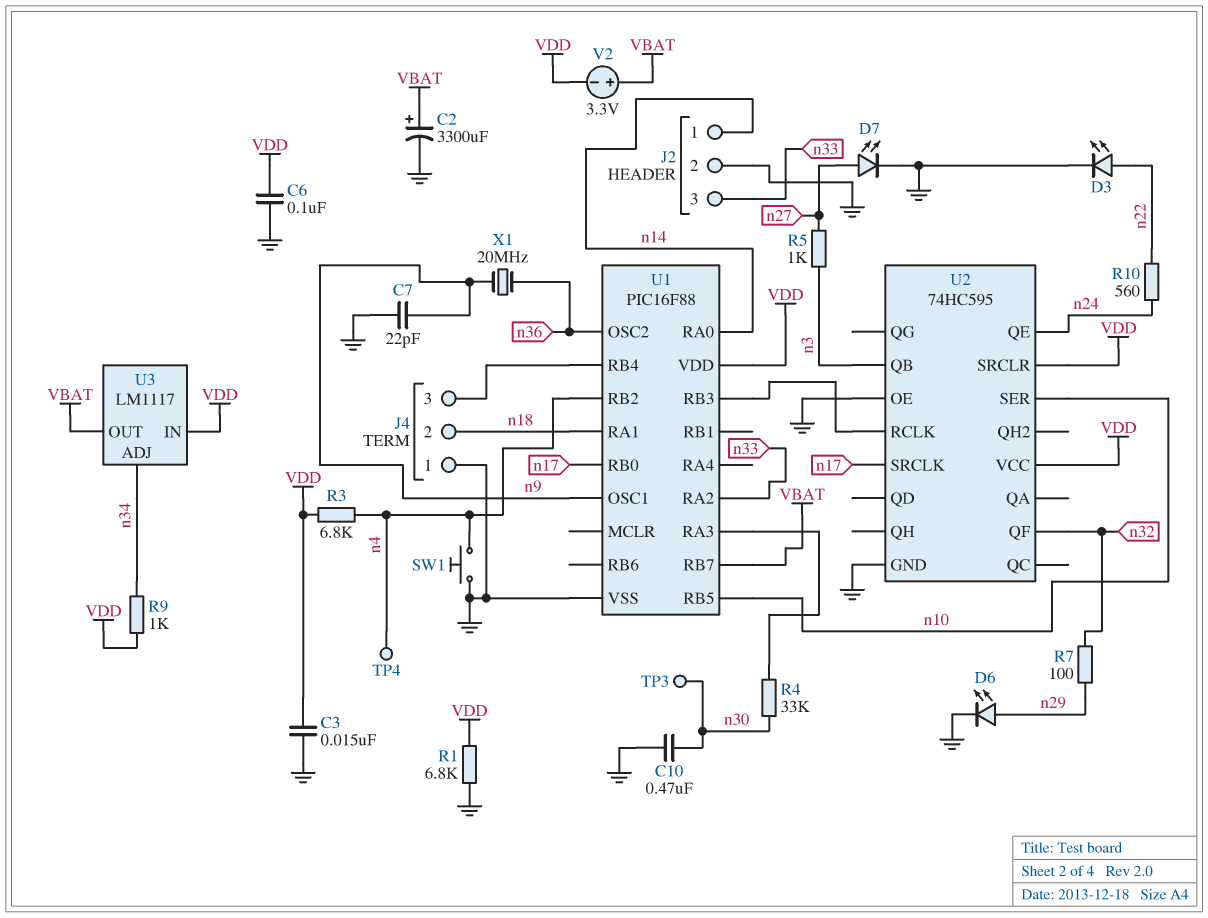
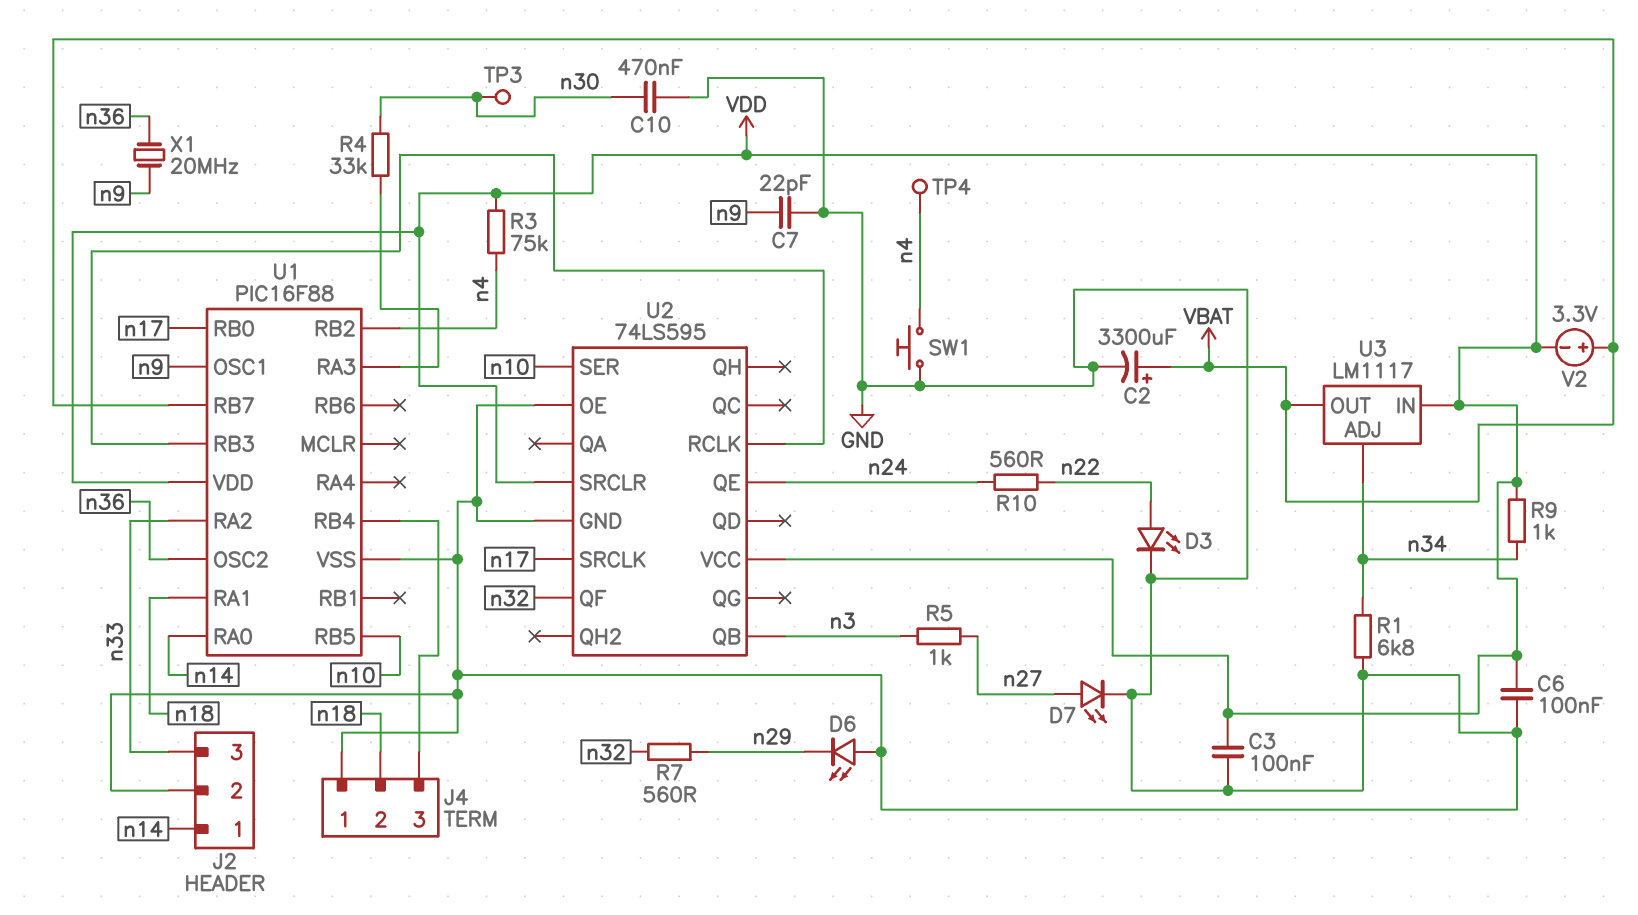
C3: 15nF (GND, VDD) -> 100nF (GND, VDD)
D6: LED (A n29, K GND) -> LED (A GND, K n29)
R1: 6.8k (GND, VDD) -> 6.8k (GND, n34)
R3: 6.8k (VDD, n4) -> 75k (VDD, n4)
R7: 100 (n29, n32) -> 560 (n29, n32)
U2: 74HC595 -> 74LS595

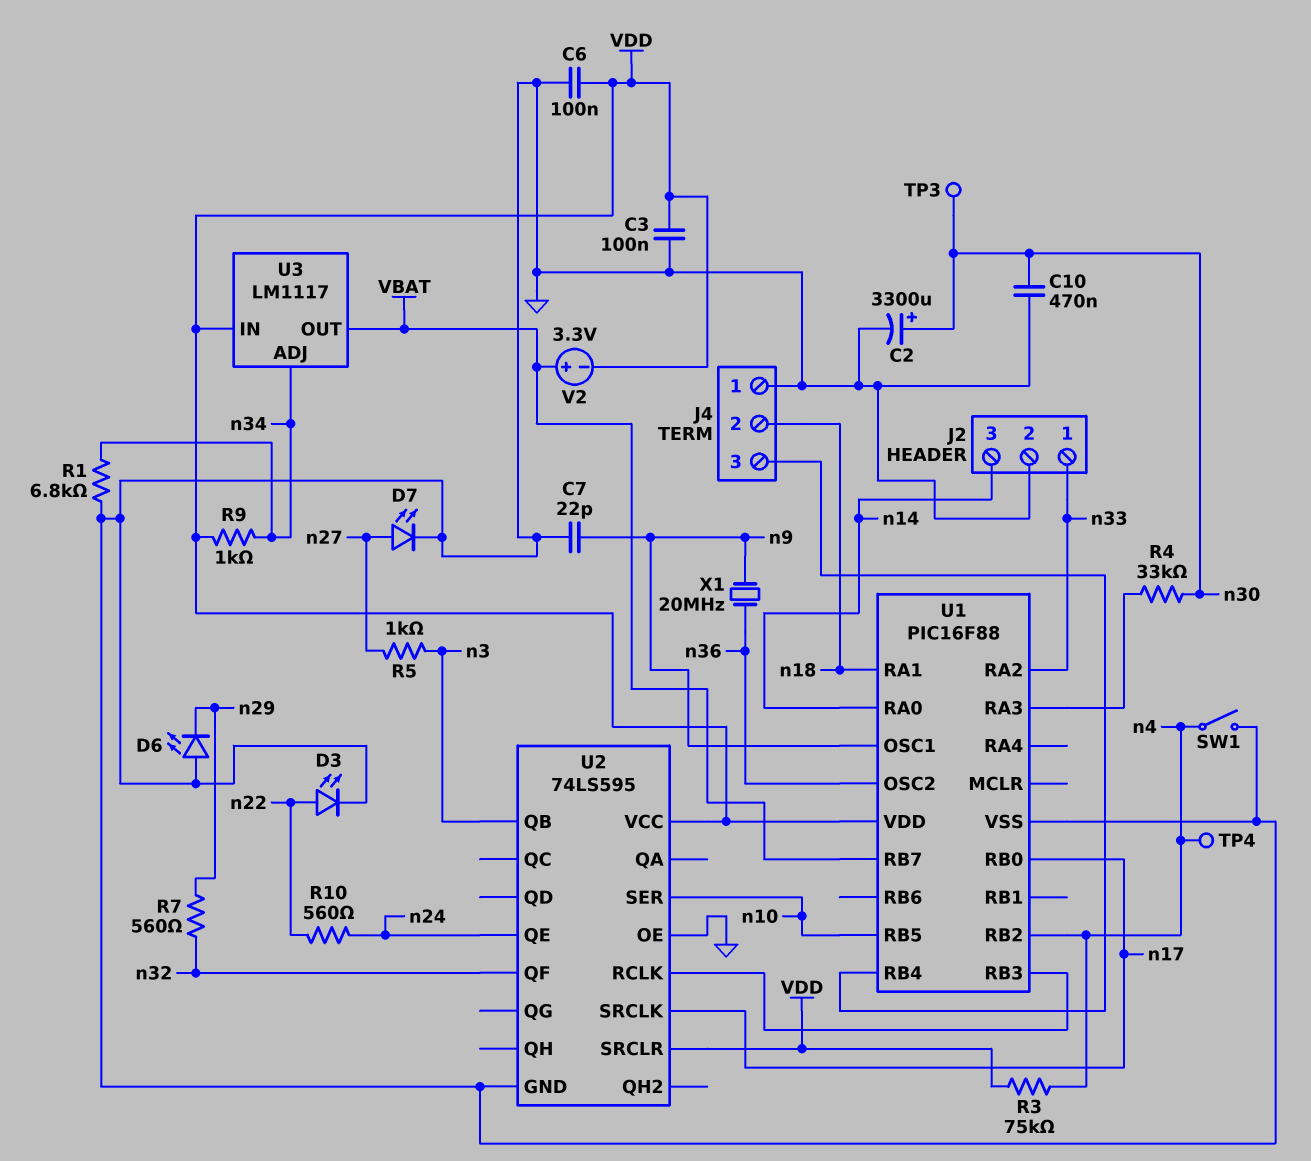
C2: 3300uF (plus VBAT, minus GND) -> 3300uF (plus n30, minus GND)
J2 pin 1: n14 -> n33
J2 pin 3: n33 -> n14
SW1: button (GND, n4) -> switch (GND, n4)

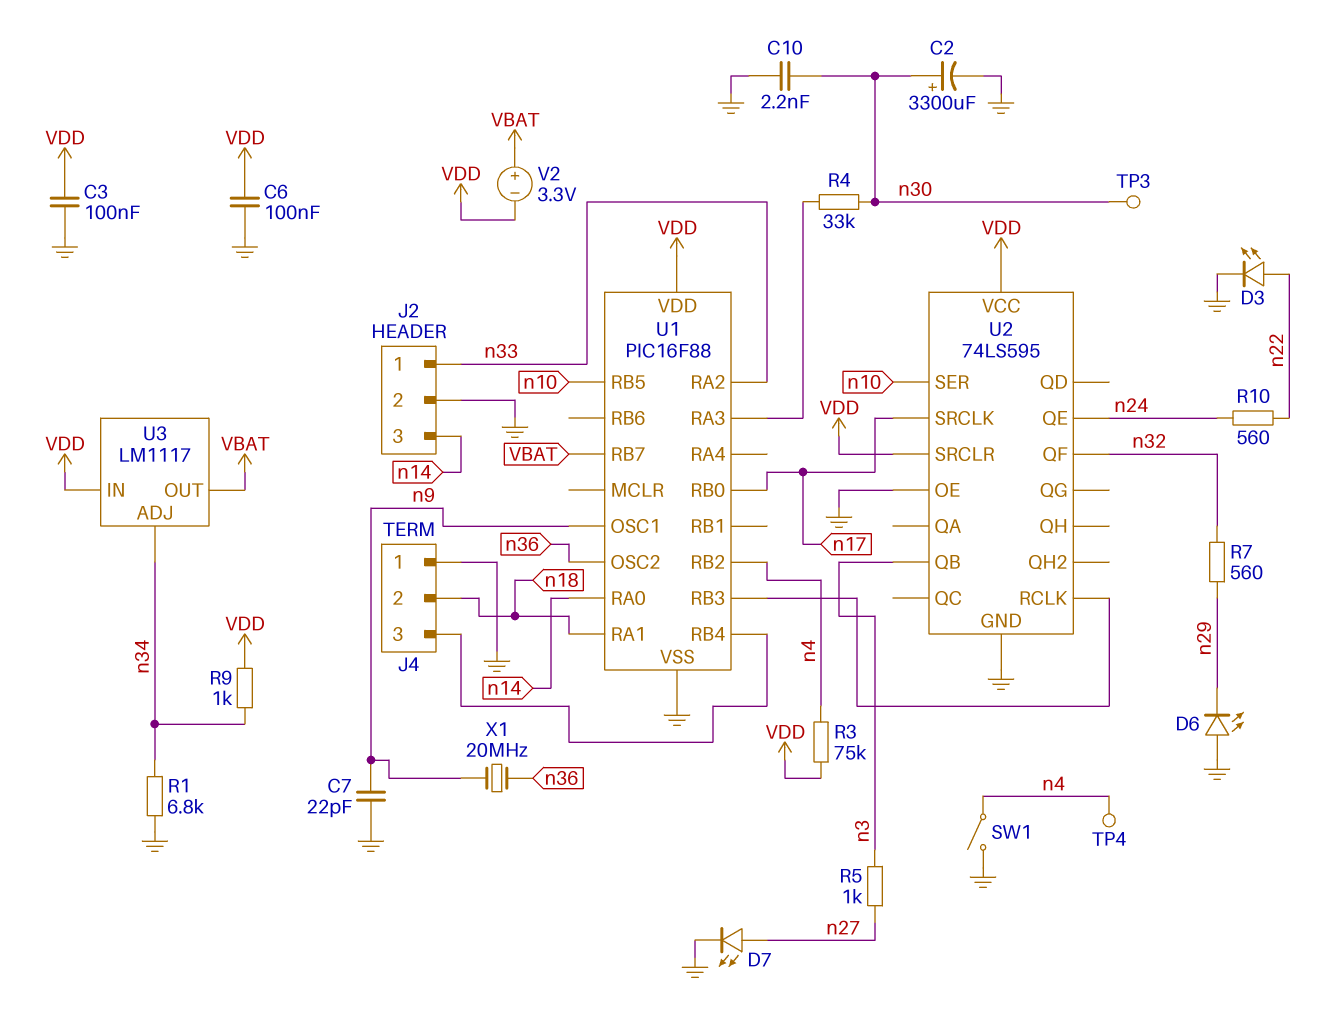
C10: 470nF (GND, n30) -> 2.2nF (GND, n30)

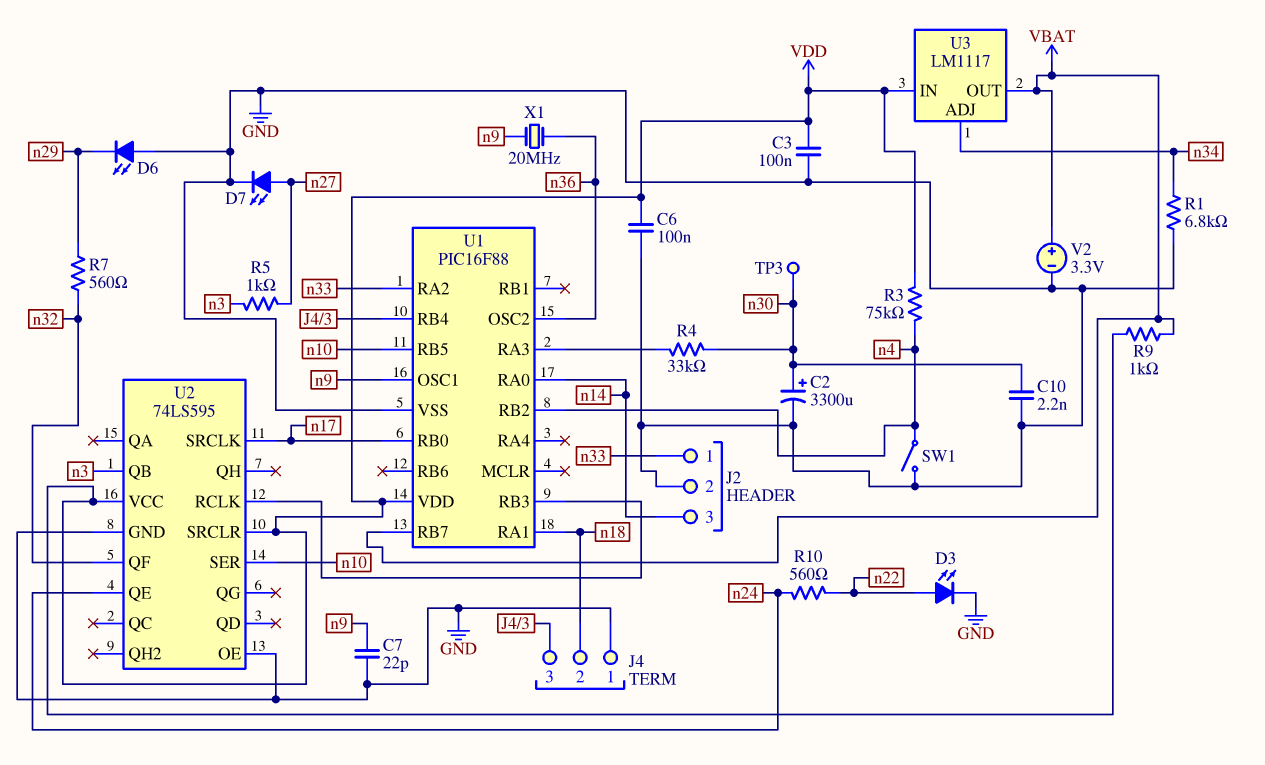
R9: 1k (VDD, n34) -> 1k (VBAT, VDD)
TP4: test point (n4) -> none
V2: 3.3V (plus VBAT, minus VDD) -> 3.3V (plus VBAT, minus GND)

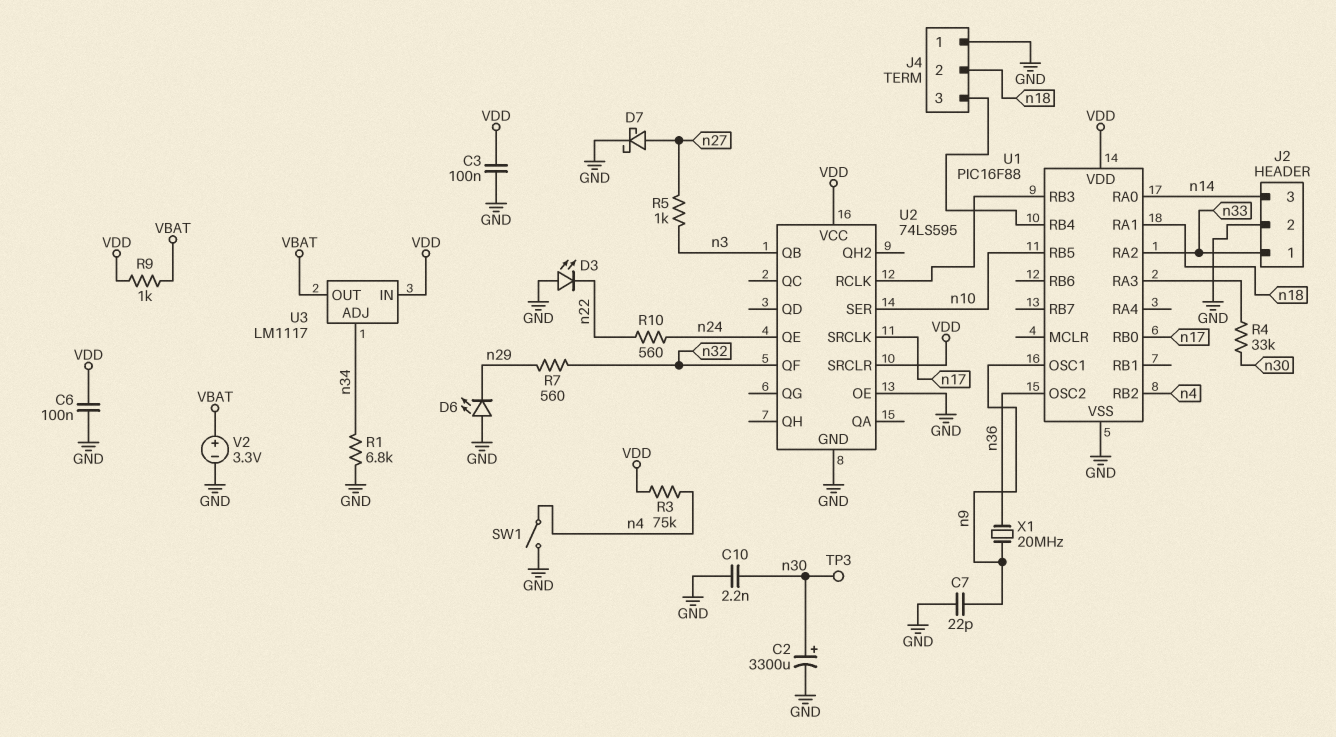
D3: LED (A n22, K GND) -> LED (A GND, K n22)
D7: LED (A n27, K GND) -> schottky (A n27, K GND)
U1 pin RB7: VBAT -> none

